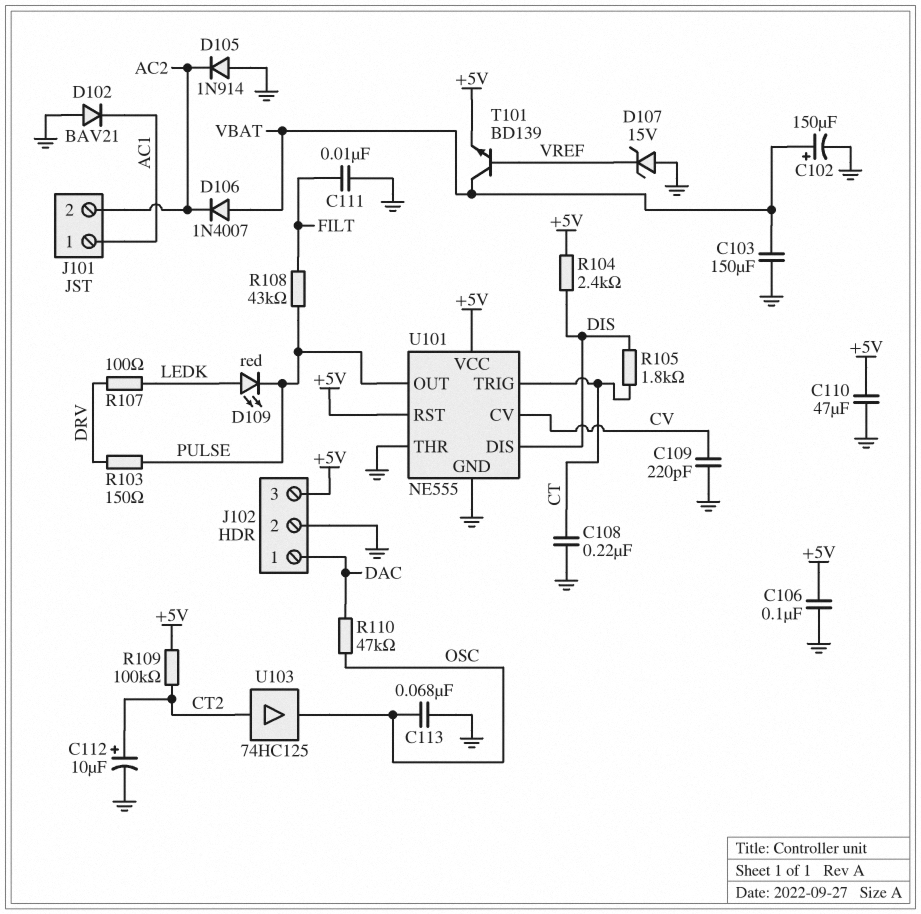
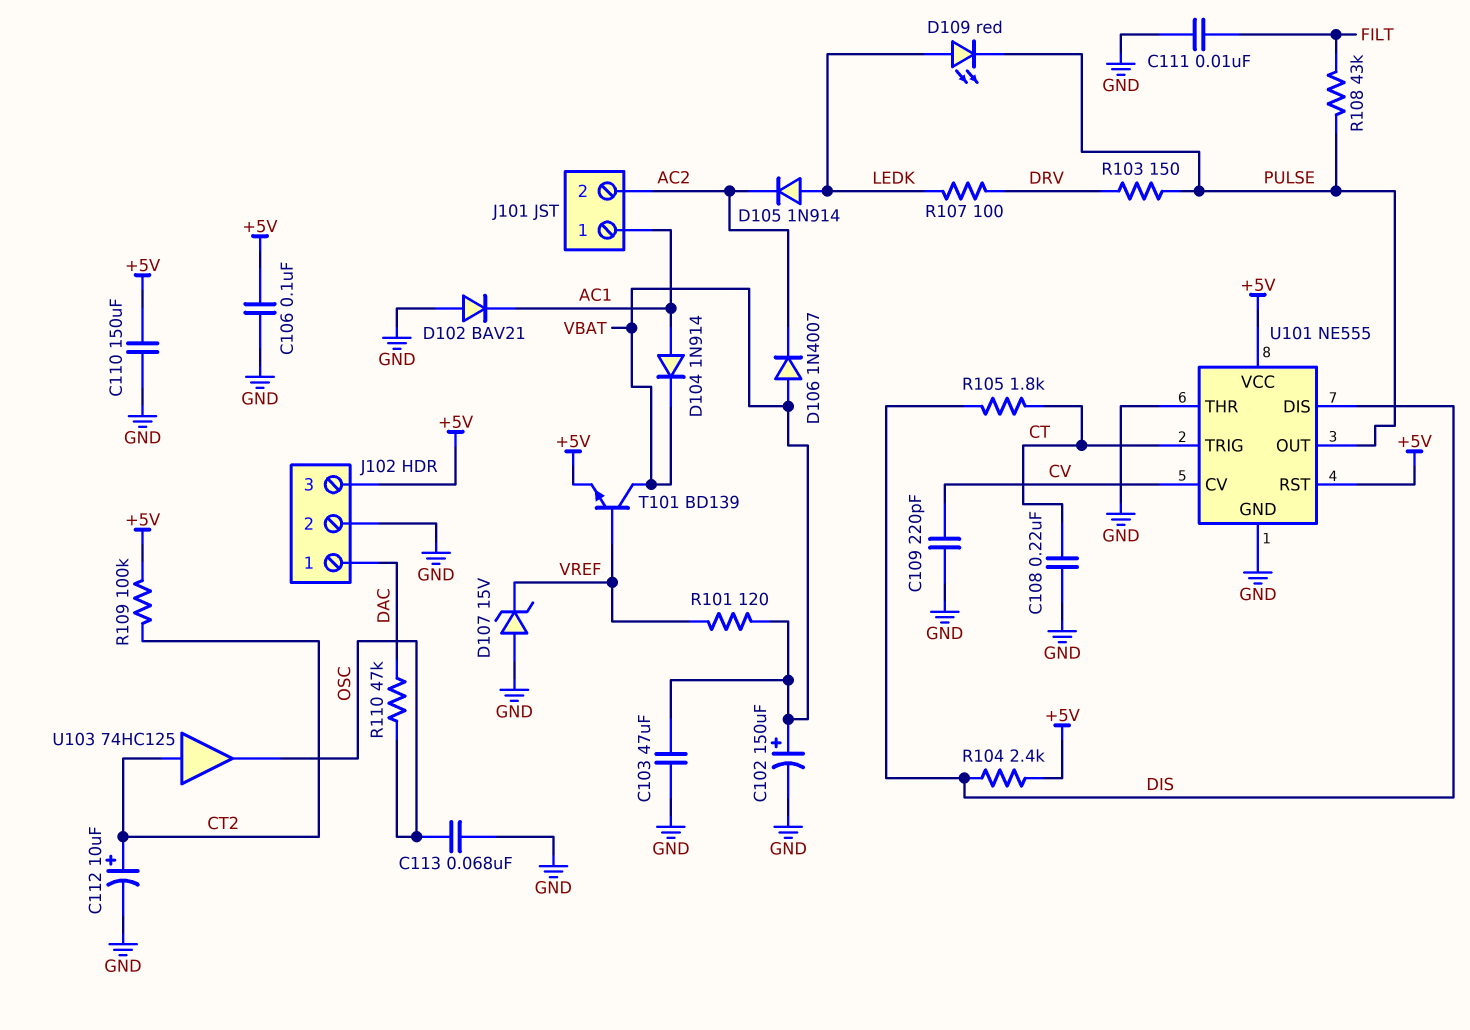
C103: 150uF (GND, VBAT) -> 47uF (GND, VBAT)
C110: 47uF (+5V, GND) -> 150uF (+5V, GND)
D104: none -> diode 1N914 (A AC1, K VBAT)
D105: diode 1N914 (A GND, K AC2) -> diode 1N914 (A LEDK, K AC2)
R101: none -> 120 (VBAT, VREF)

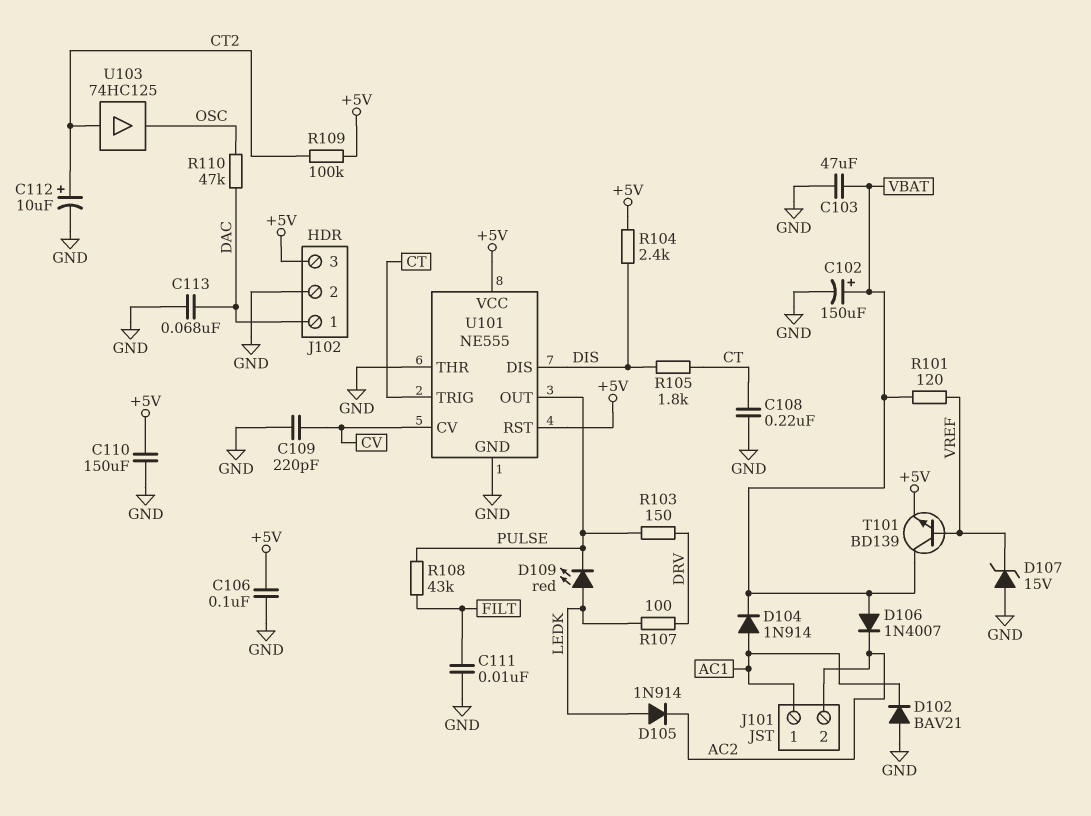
C113: 68nF (GND, OSC) -> 68nF (DAC, GND)

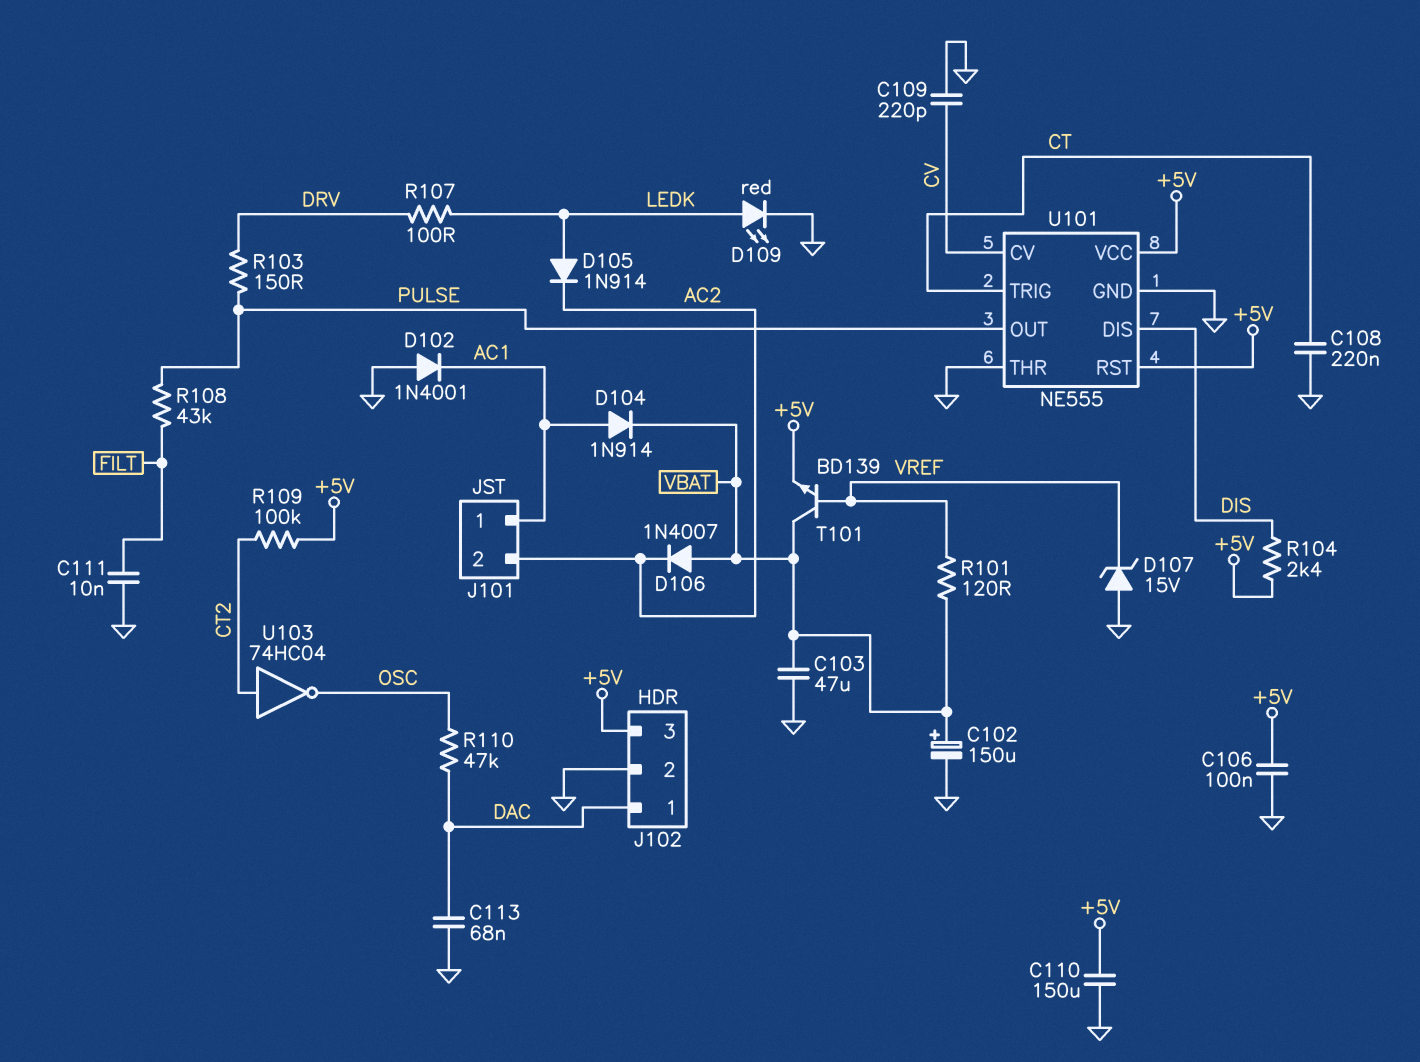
C112: 10uF (plus CT2, minus GND) -> none
D102: diode BAV21 (A GND, K AC1) -> diode 1N4001 (A GND, K AC1)
D109: LED red (A LEDK, K PULSE) -> LED red (A LEDK, K GND)
R105: 1.8k (CT, DIS) -> none
U103: buffer 74HC125 (in CT2, out OSC) -> NOT 74HC04 (in CT2, out OSC)

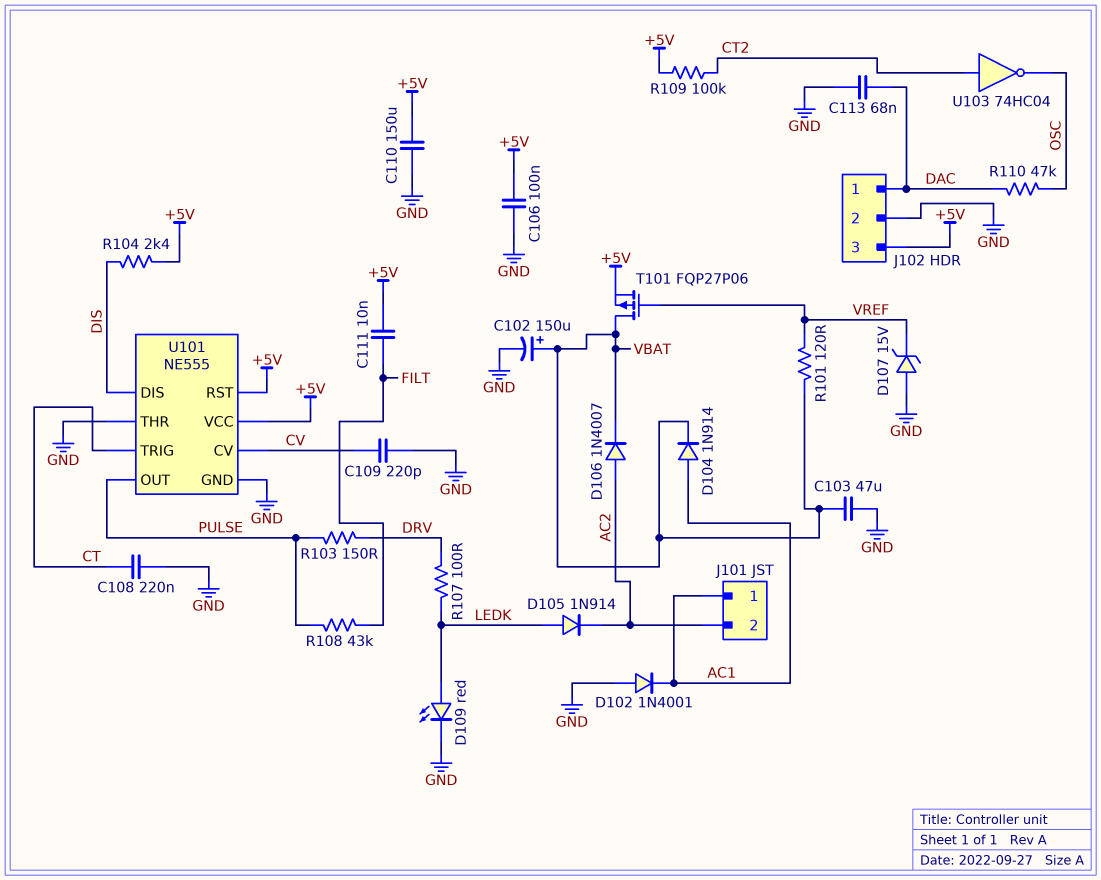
C111: 10nF (FILT, GND) -> 10nF (+5V, FILT)
D106: diode 1N4007 (A VBAT, K AC2) -> diode 1N4007 (A AC2, K VBAT)
T101: NPN BD139 (B VREF, C VBAT, E +5V) -> PMOS FQP27P06 (G VREF, D VBAT, S +5V)

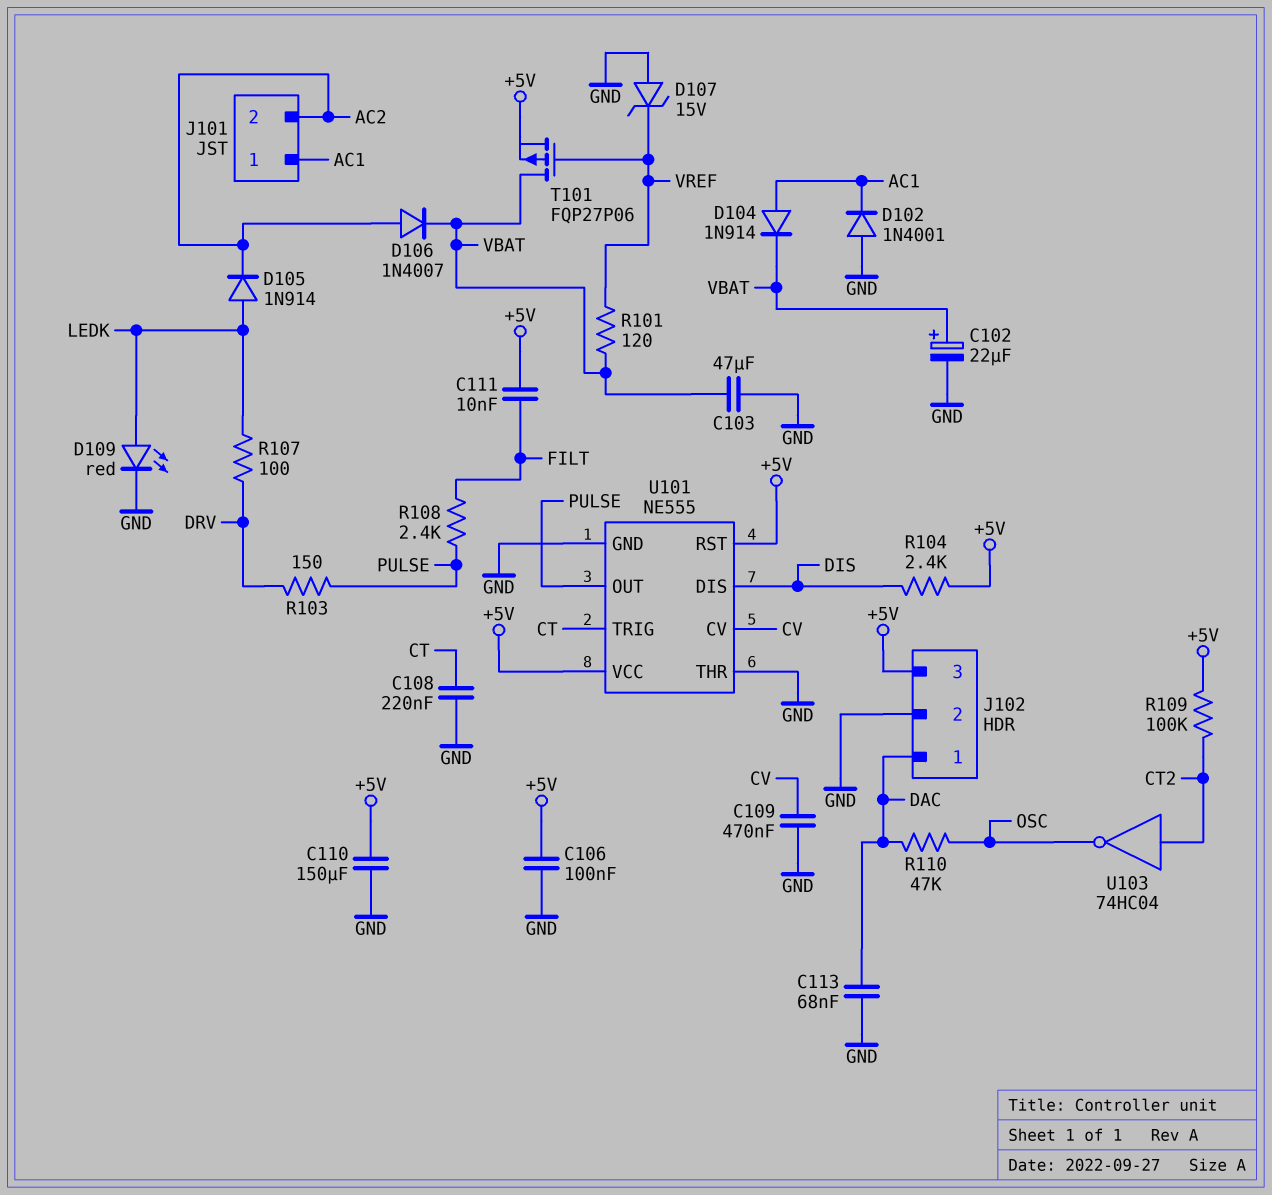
C102: 150uF (plus VBAT, minus GND) -> 22uF (plus VBAT, minus GND)
C109: 220pF (CV, GND) -> 470nF (CV, GND)
R108: 43k (FILT, PULSE) -> 2.4k (FILT, PULSE)

